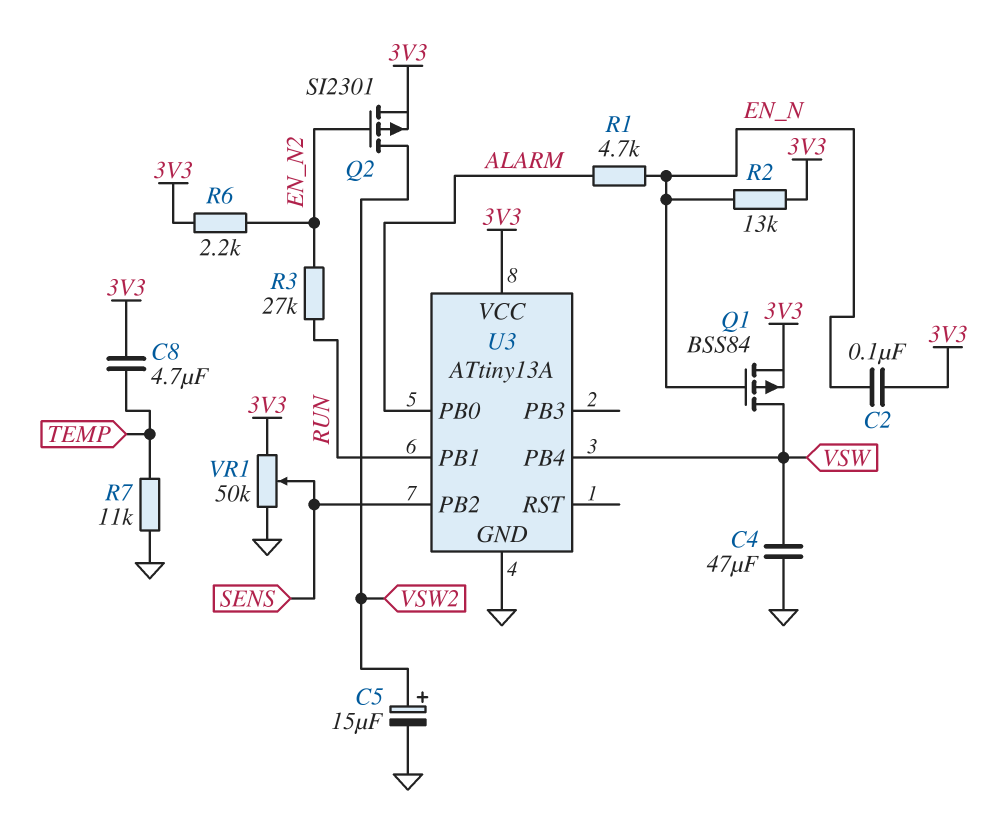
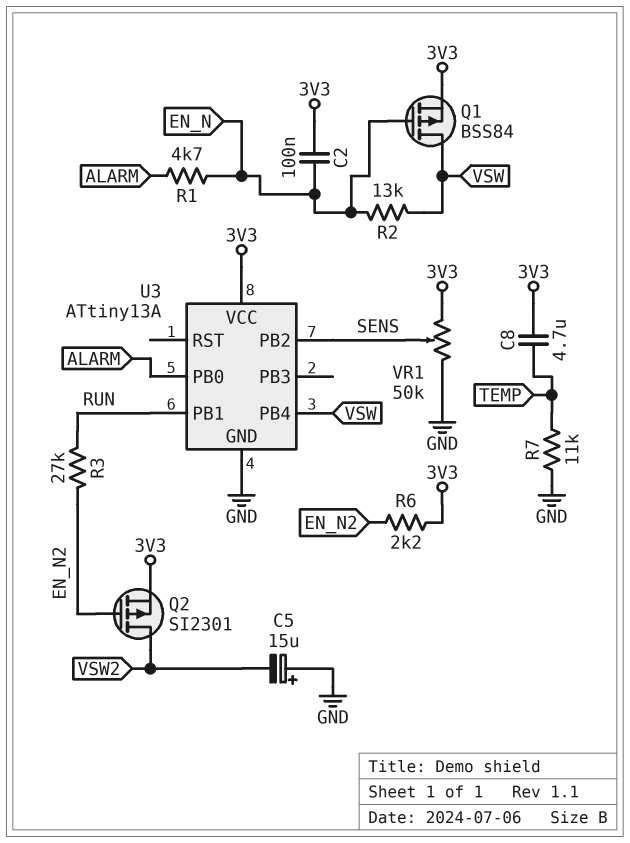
C4: 47uF (GND, VSW) -> none
C5: 15uF (plus VSW2, minus GND) -> 15uF (plus GND, minus VSW2)
R2: 13k (3V3, EN_N) -> 13k (EN_N, VSW)

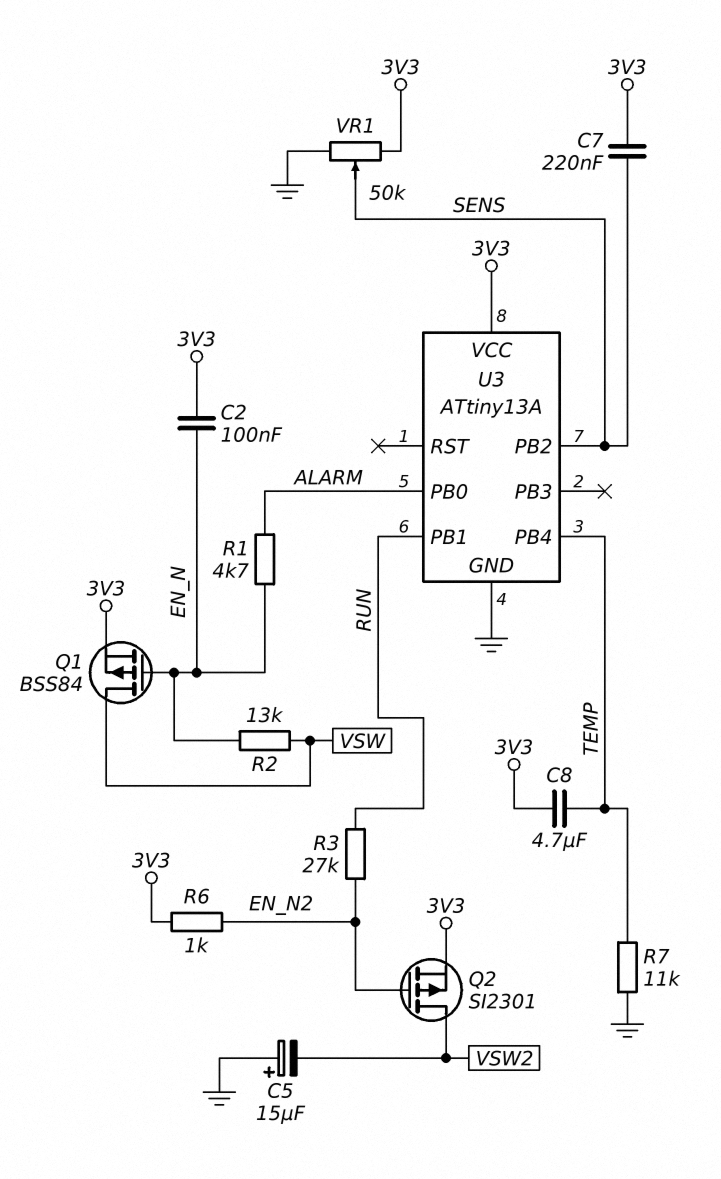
C7: none -> 220nF (3V3, SENS)
R6: 2.2k (3V3, EN_N2) -> 1k (3V3, EN_N2)
U3 pin PB4: VSW -> TEMP

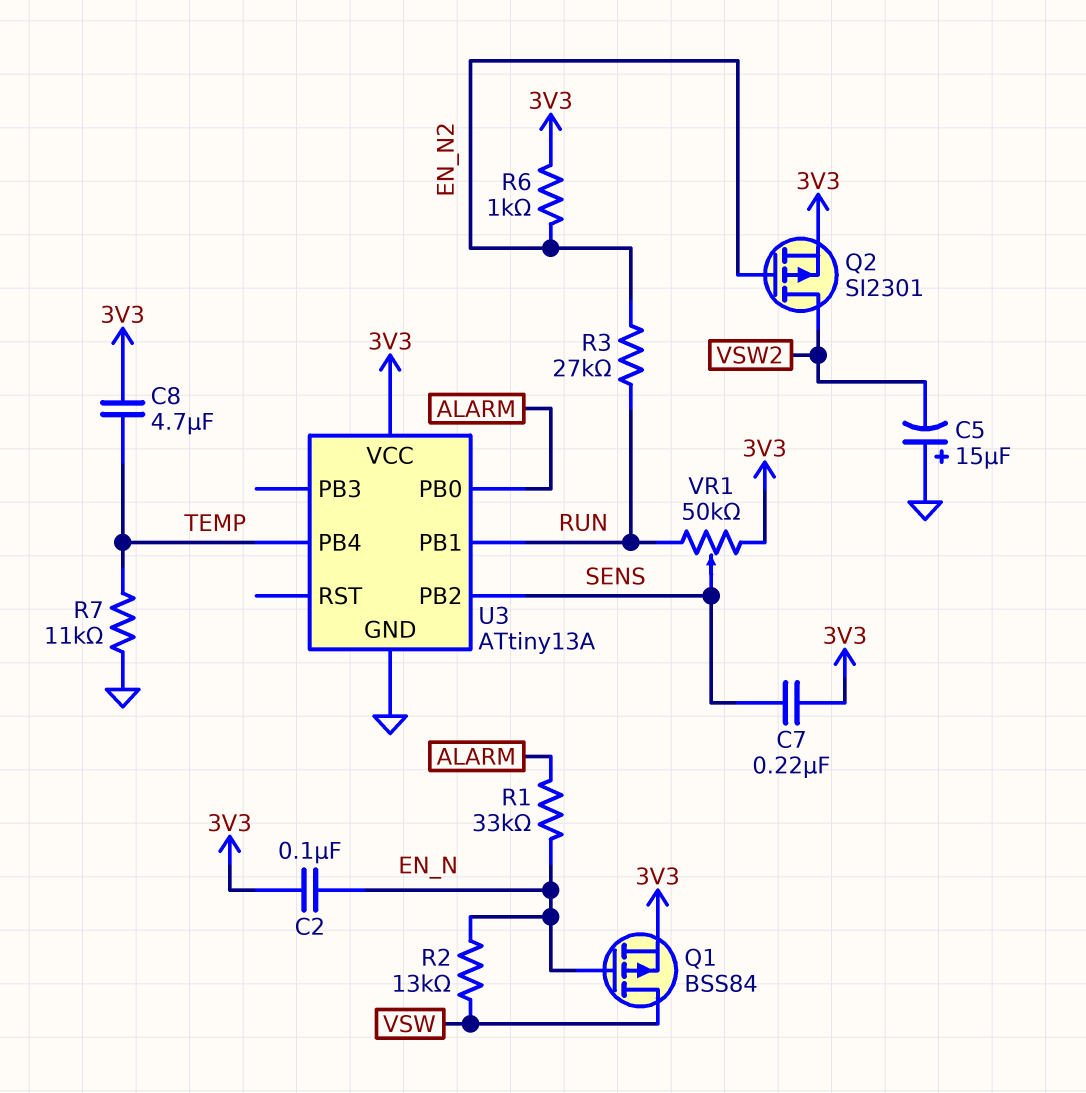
R1: 4.7k (ALARM, EN_N) -> 33k (ALARM, EN_N)
VR1: 50k (3V3, GND, wiper SENS) -> 50k (3V3, RUN, wiper SENS)

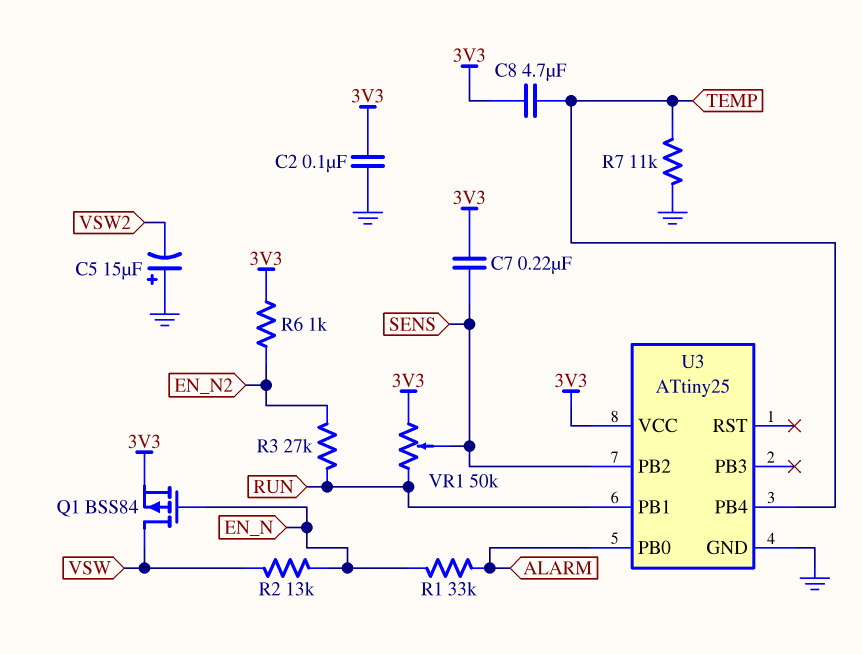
C2: 100nF (3V3, EN_N) -> 100nF (3V3, GND)
Q2: PMOS SI2301 (G EN_N2, D VSW2, S 3V3) -> none
U3: ATtiny13A -> ATtiny25

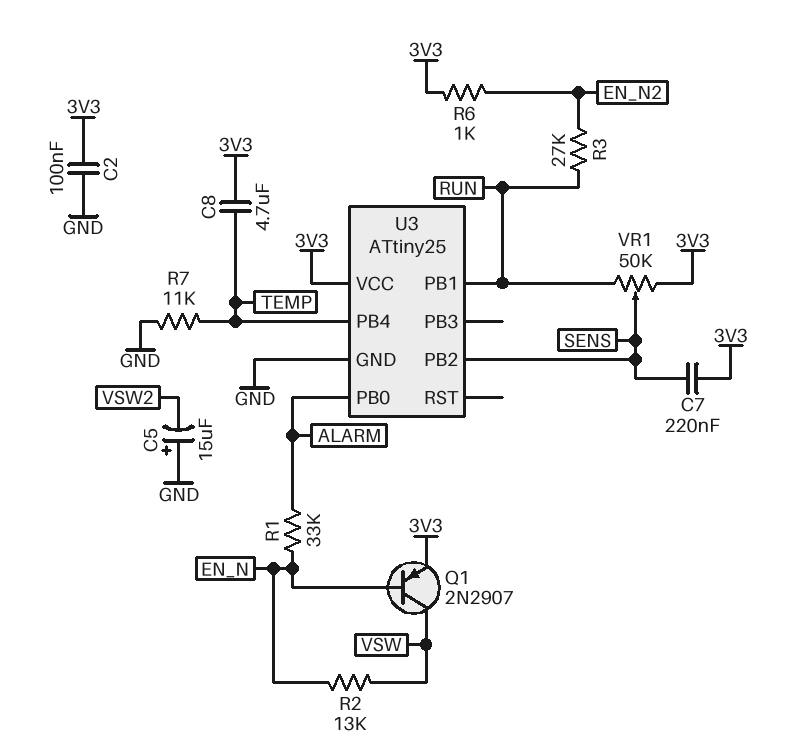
Q1: PMOS BSS84 (G EN_N, D VSW, S 3V3) -> PNP 2N2907 (B EN_N, C VSW, E 3V3)

